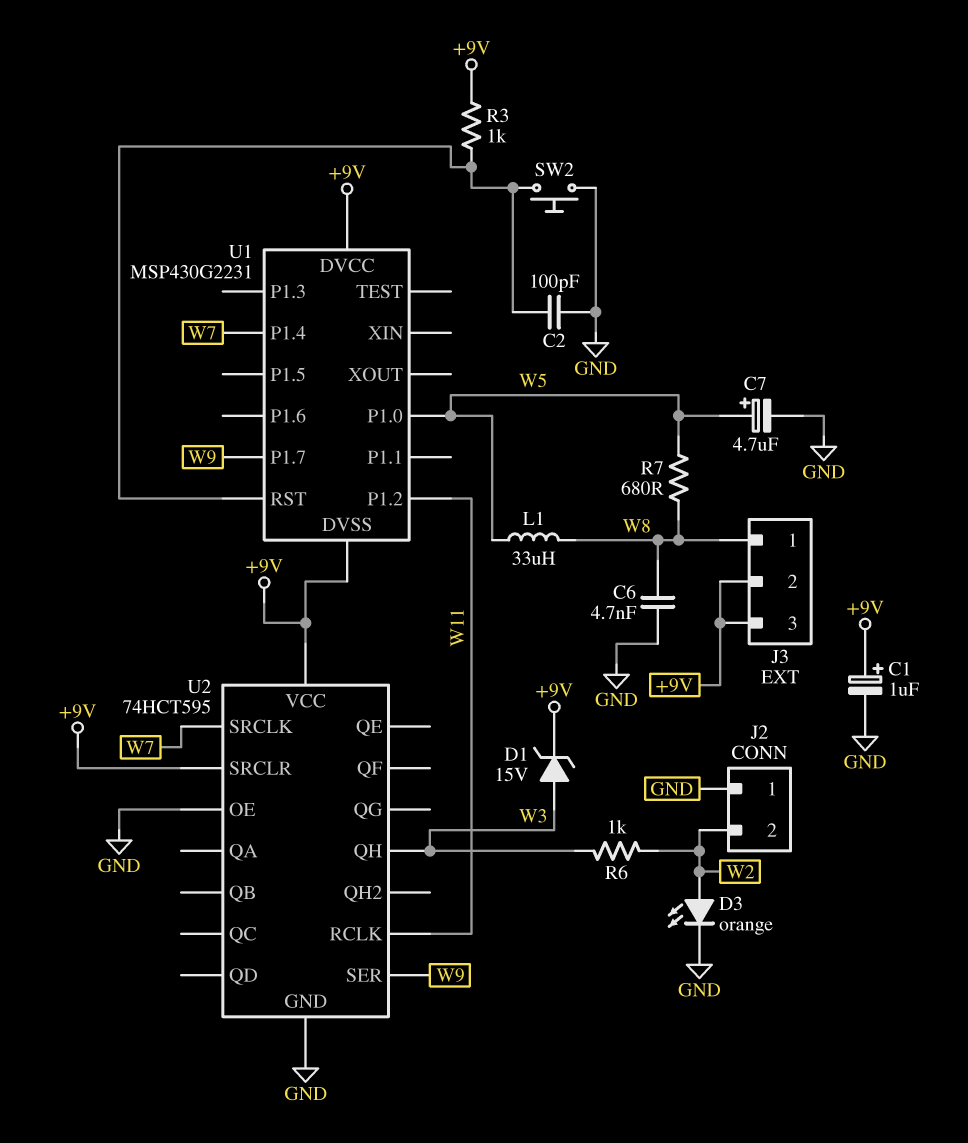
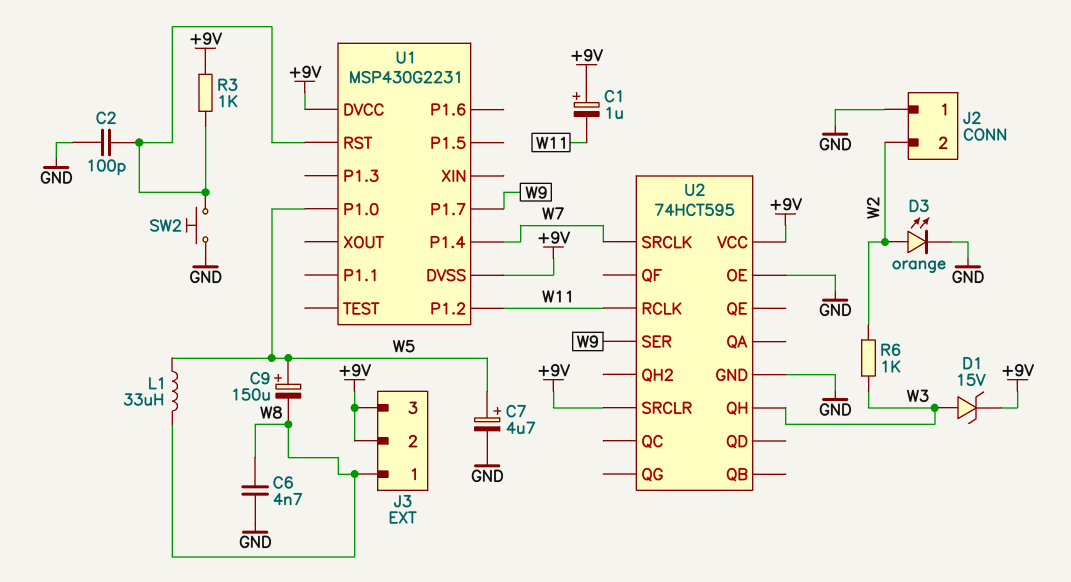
C1: 1uF (plus +9V, minus GND) -> 1uF (plus +9V, minus W11)
C9: none -> 150uF (plus W5, minus W8)
R7: 680 (W5, W8) -> none

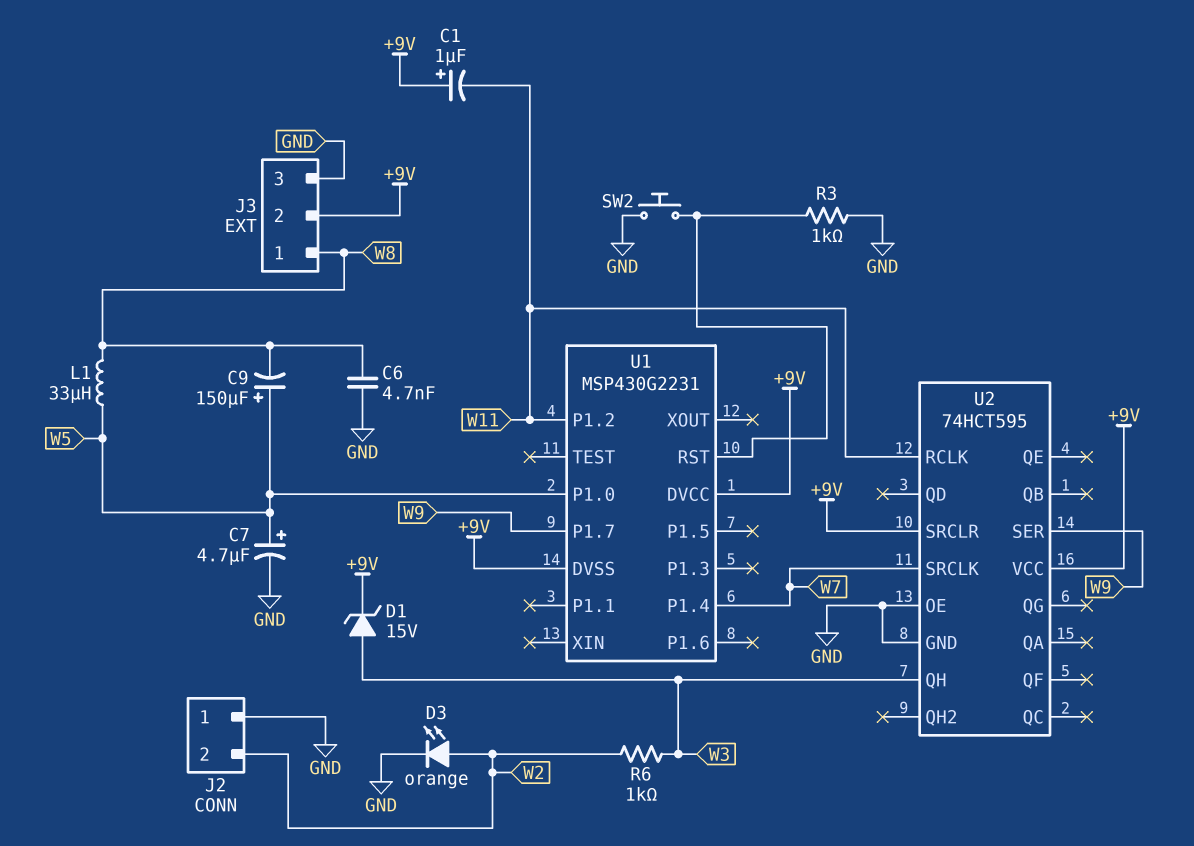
C2: 100pF (GND, U1/RST) -> none
J3 pin 3: +9V -> GND
R3: 1k (+9V, U1/RST) -> 1k (GND, U1/RST)

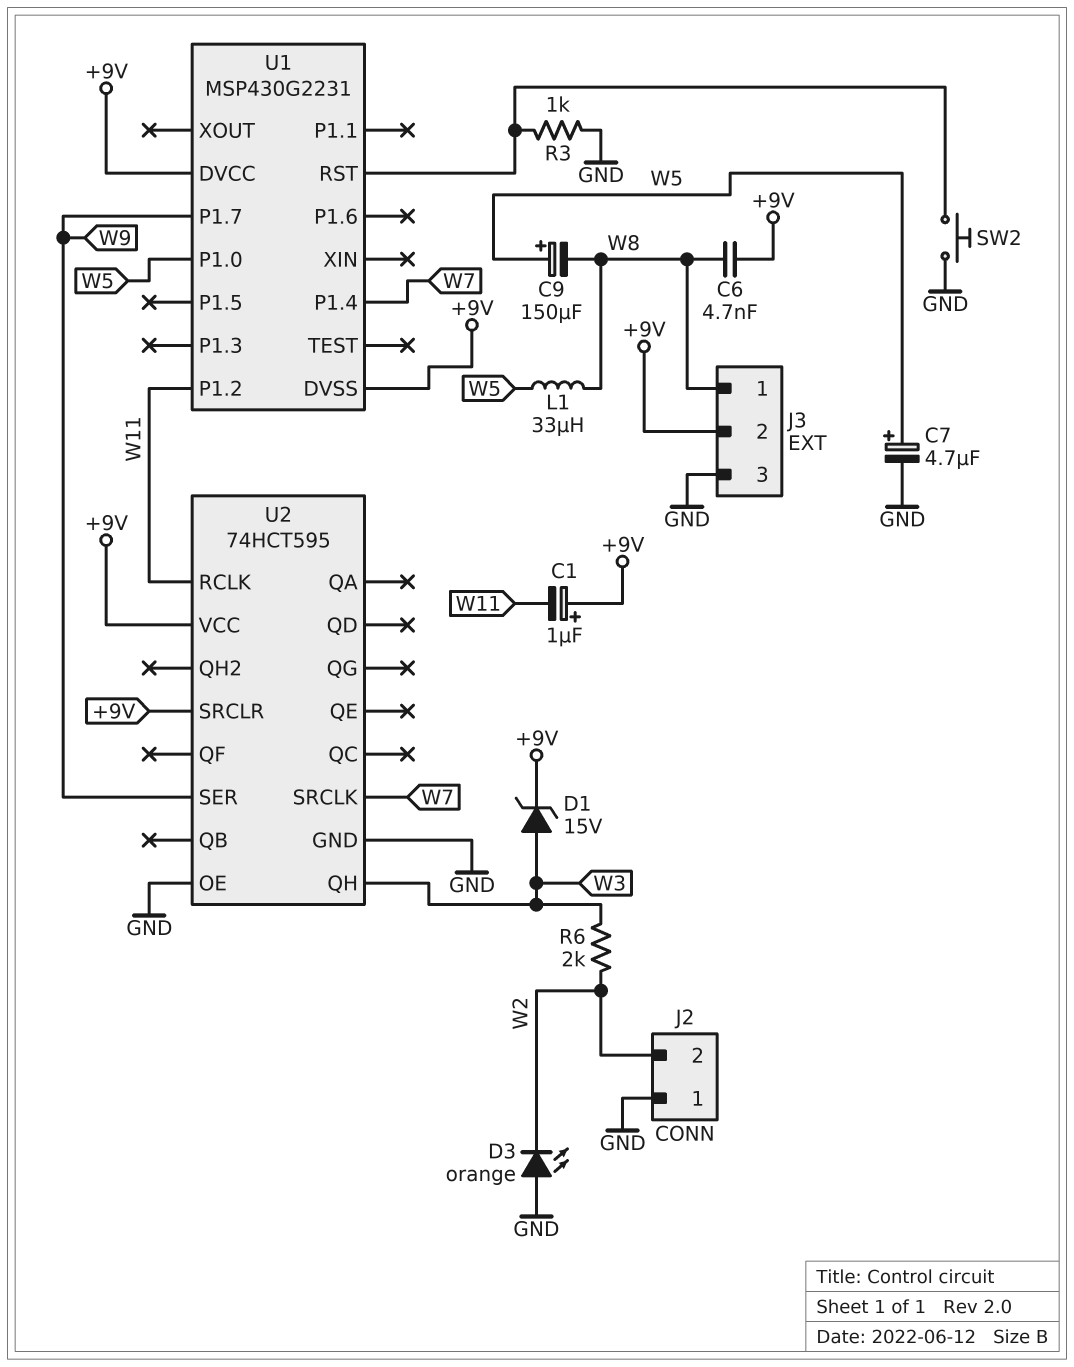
C6: 4.7nF (GND, W8) -> 4.7nF (+9V, W8)
D3: LED orange (A W2, K GND) -> LED orange (A GND, K W2)
R6: 1k (W2, W3) -> 2k (W2, W3)

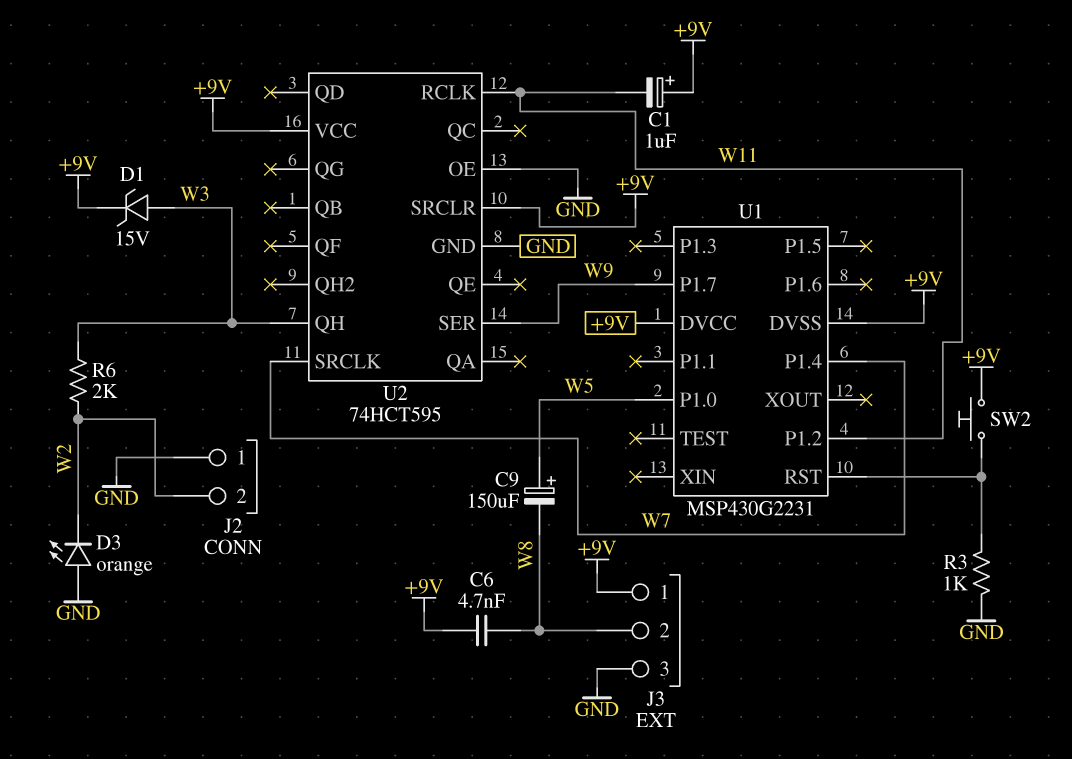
C7: 4.7uF (plus W5, minus GND) -> none
J3 pin 1: W8 -> +9V
J3 pin 2: +9V -> W8
L1: 33uH (W5, W8) -> none
SW2: button (GND, U1/RST) -> button (+9V, U1/RST)

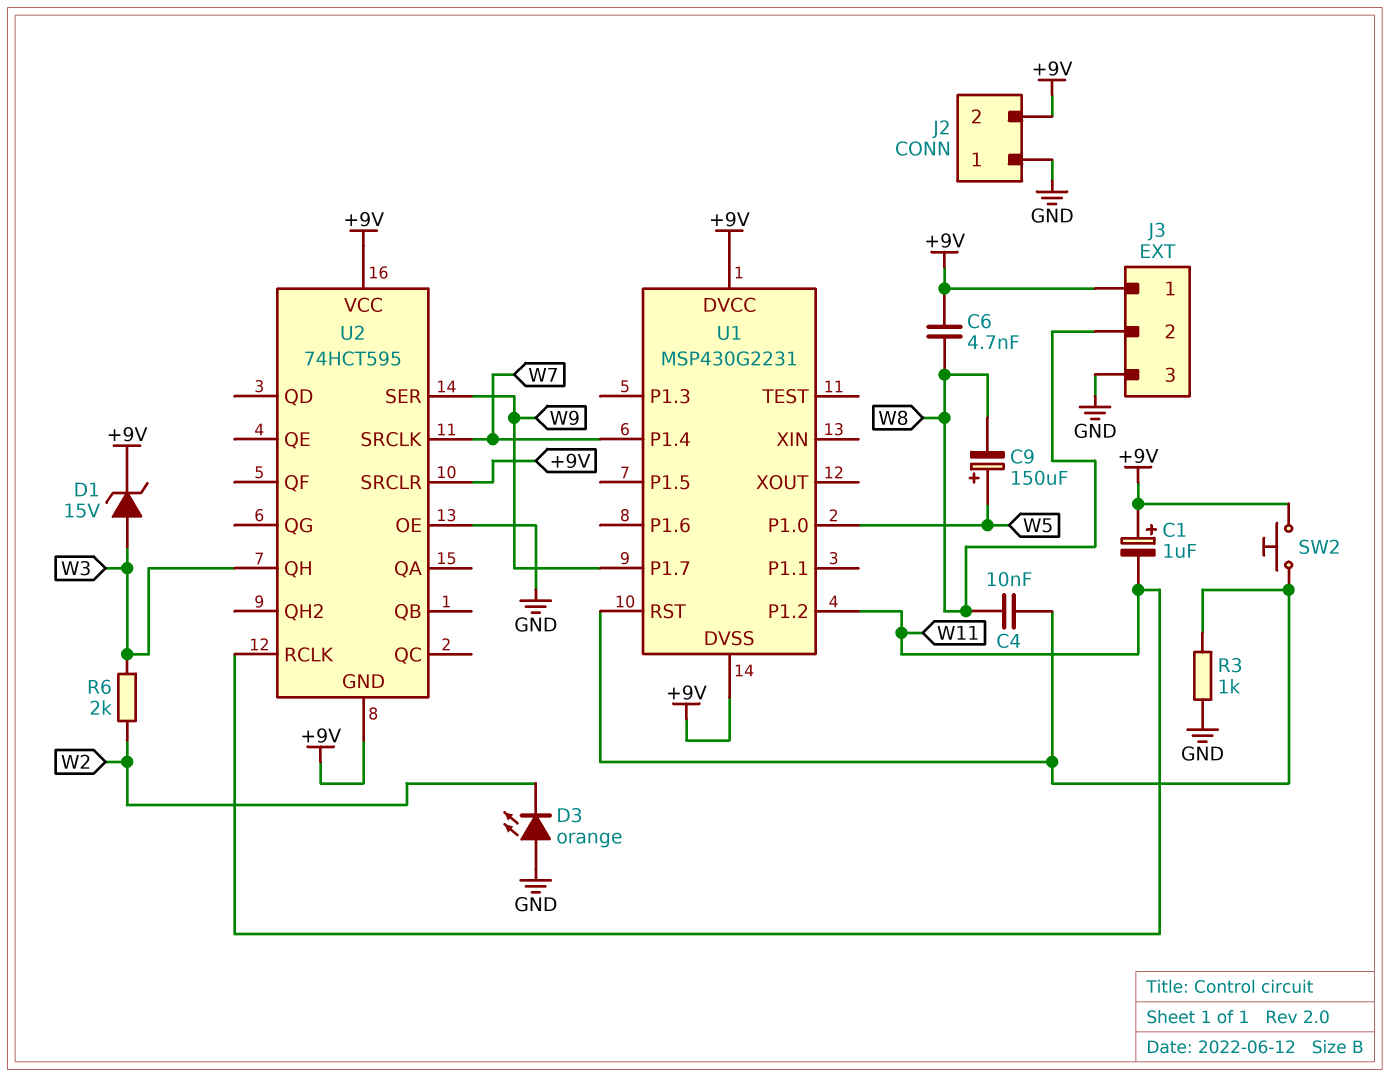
C4: none -> 10nF (U1/RST, W8)
J2 pin 2: W2 -> +9V
U2 pin GND: GND -> +9V

